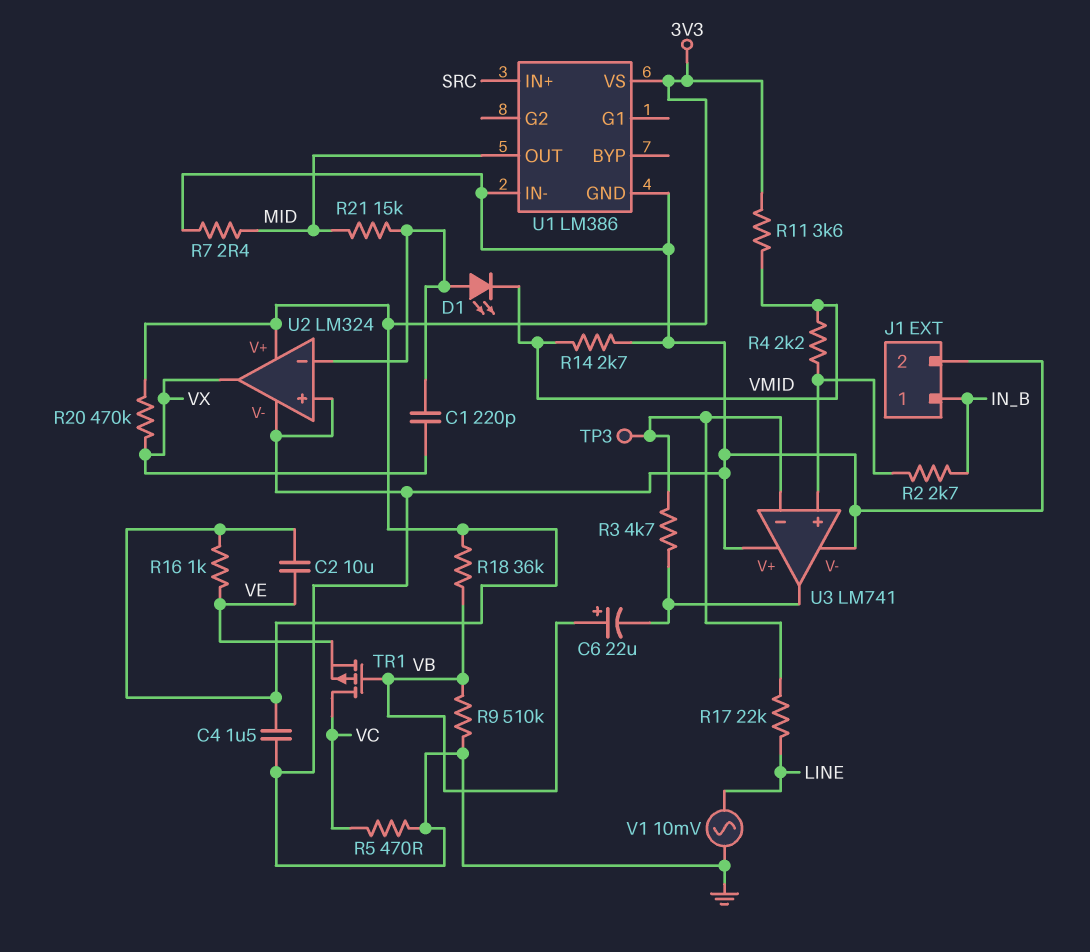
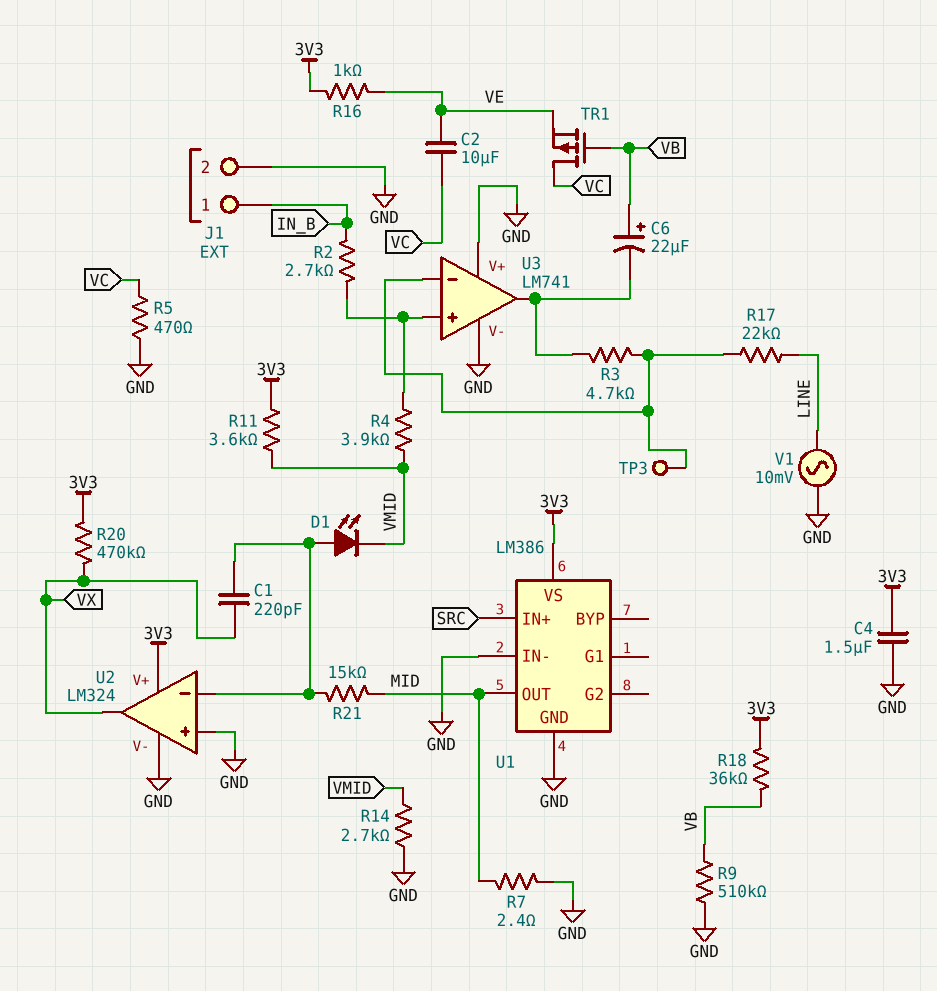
C2: 10uF (3V3, VE) -> 10uF (VC, VE)
R4: 2.2k (U3/in+, VMID) -> 3.9k (U3/in+, VMID)

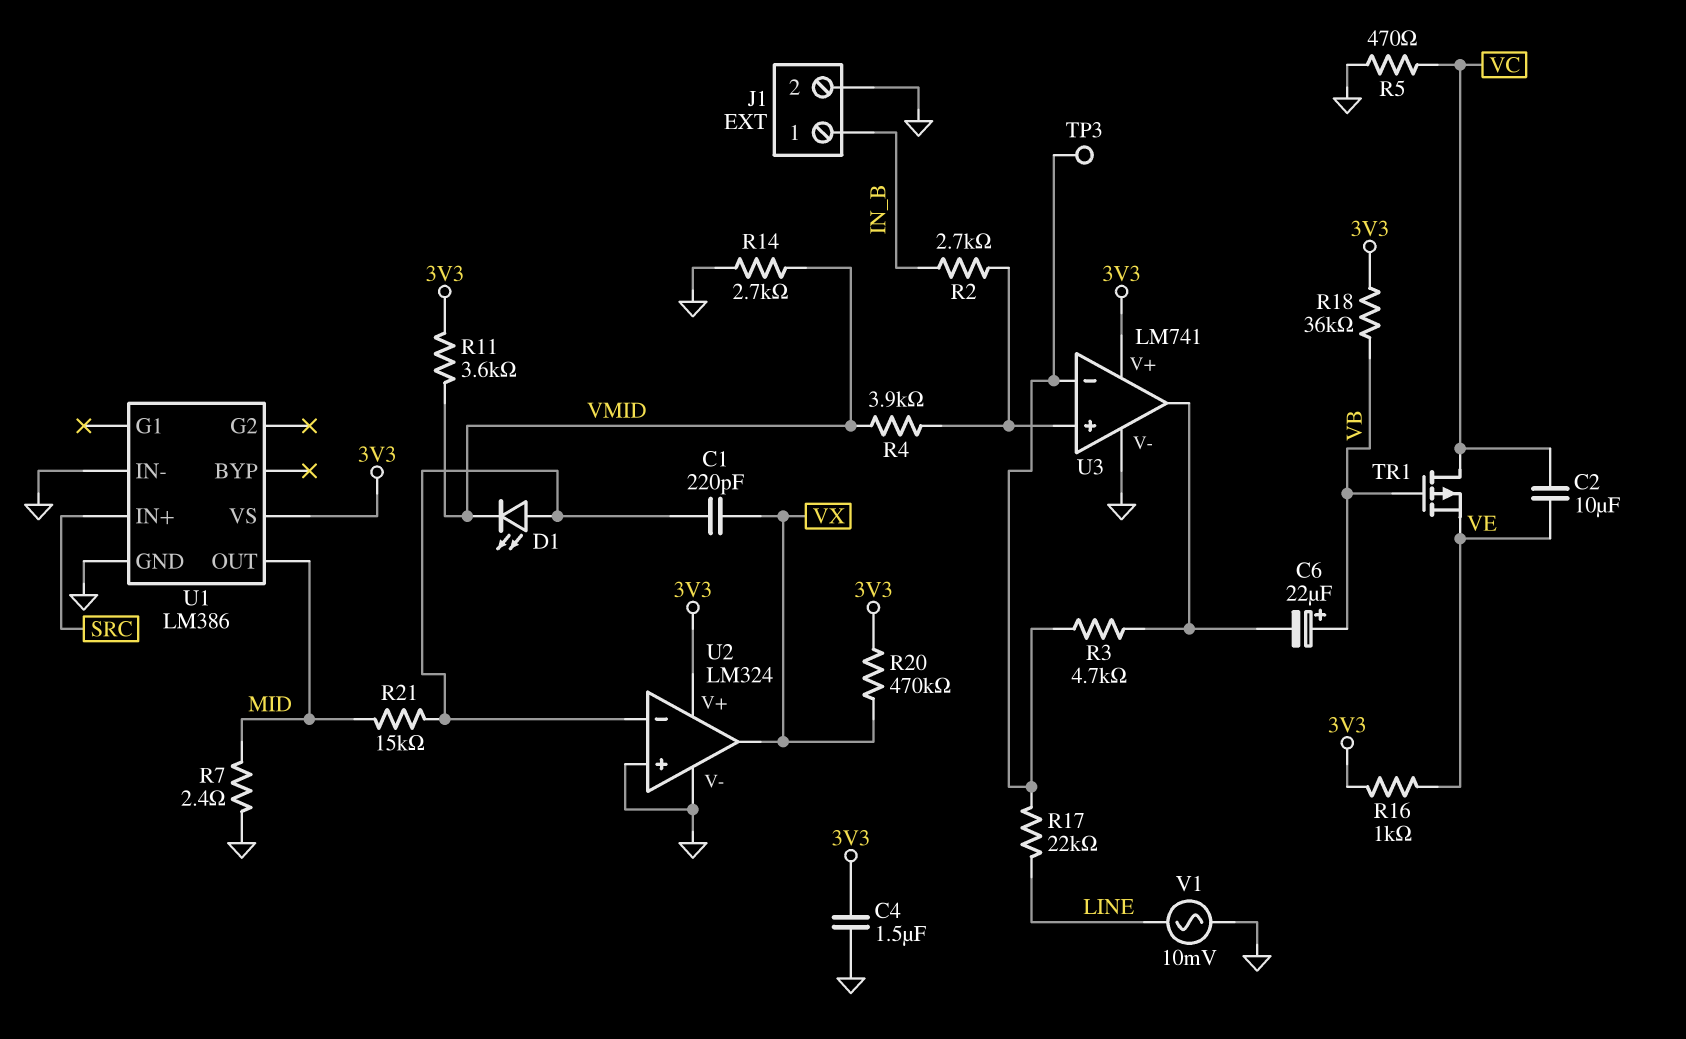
R9: 510k (GND, VB) -> none
U3 pin V+: GND -> 3V3

